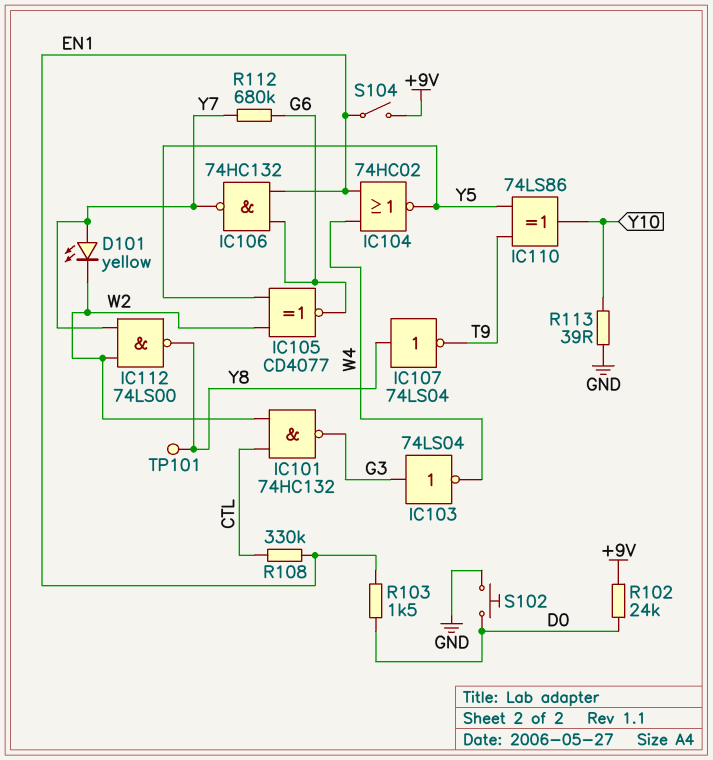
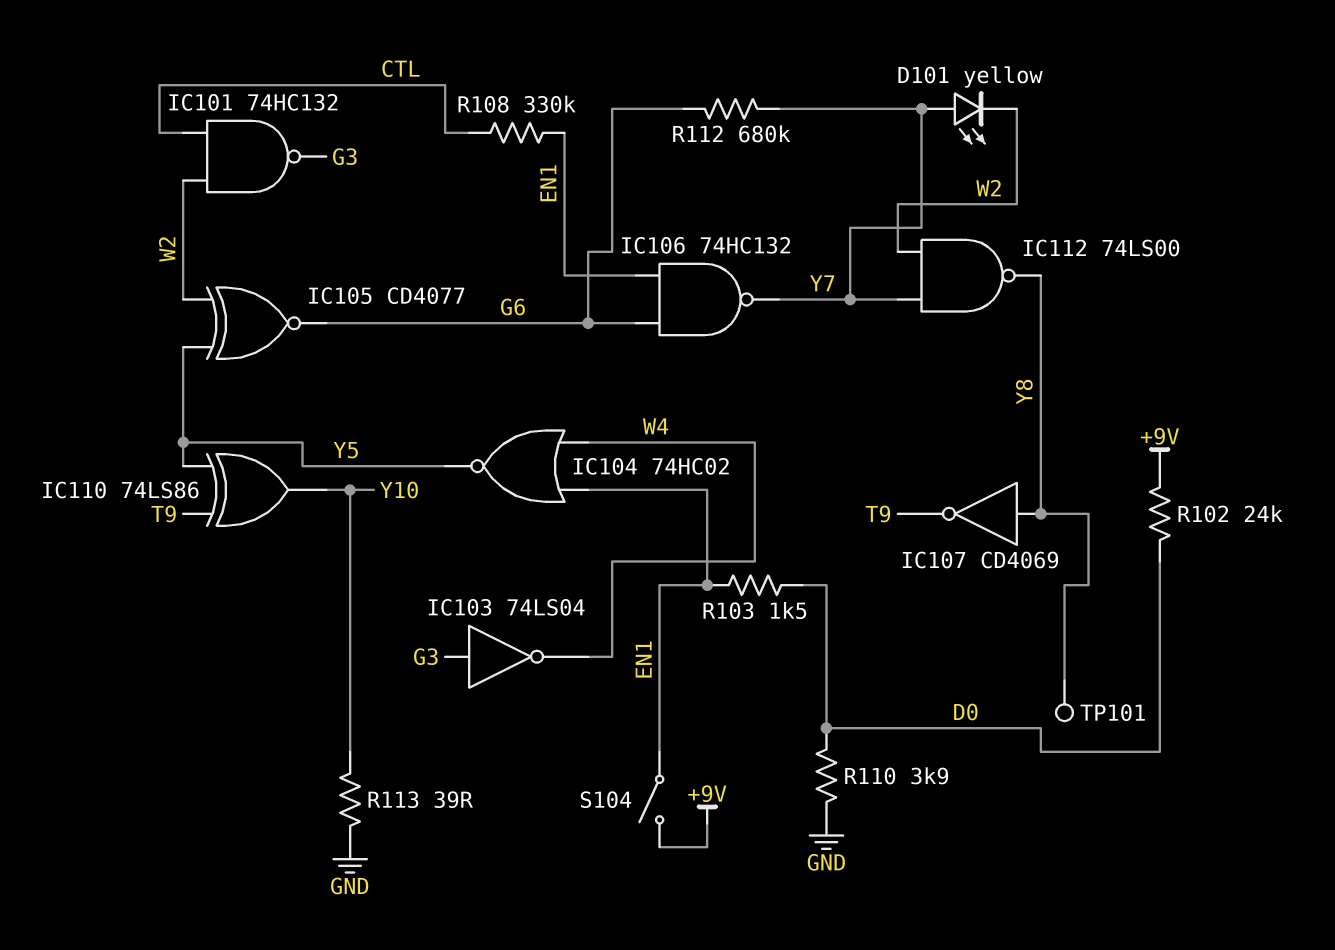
IC107: NOT 74LS04 (in Y8, out T9) -> NOT CD4069 (in Y8, out T9)
R110: none -> 3.9k (D0, GND)
S102: button (D0, GND) -> none

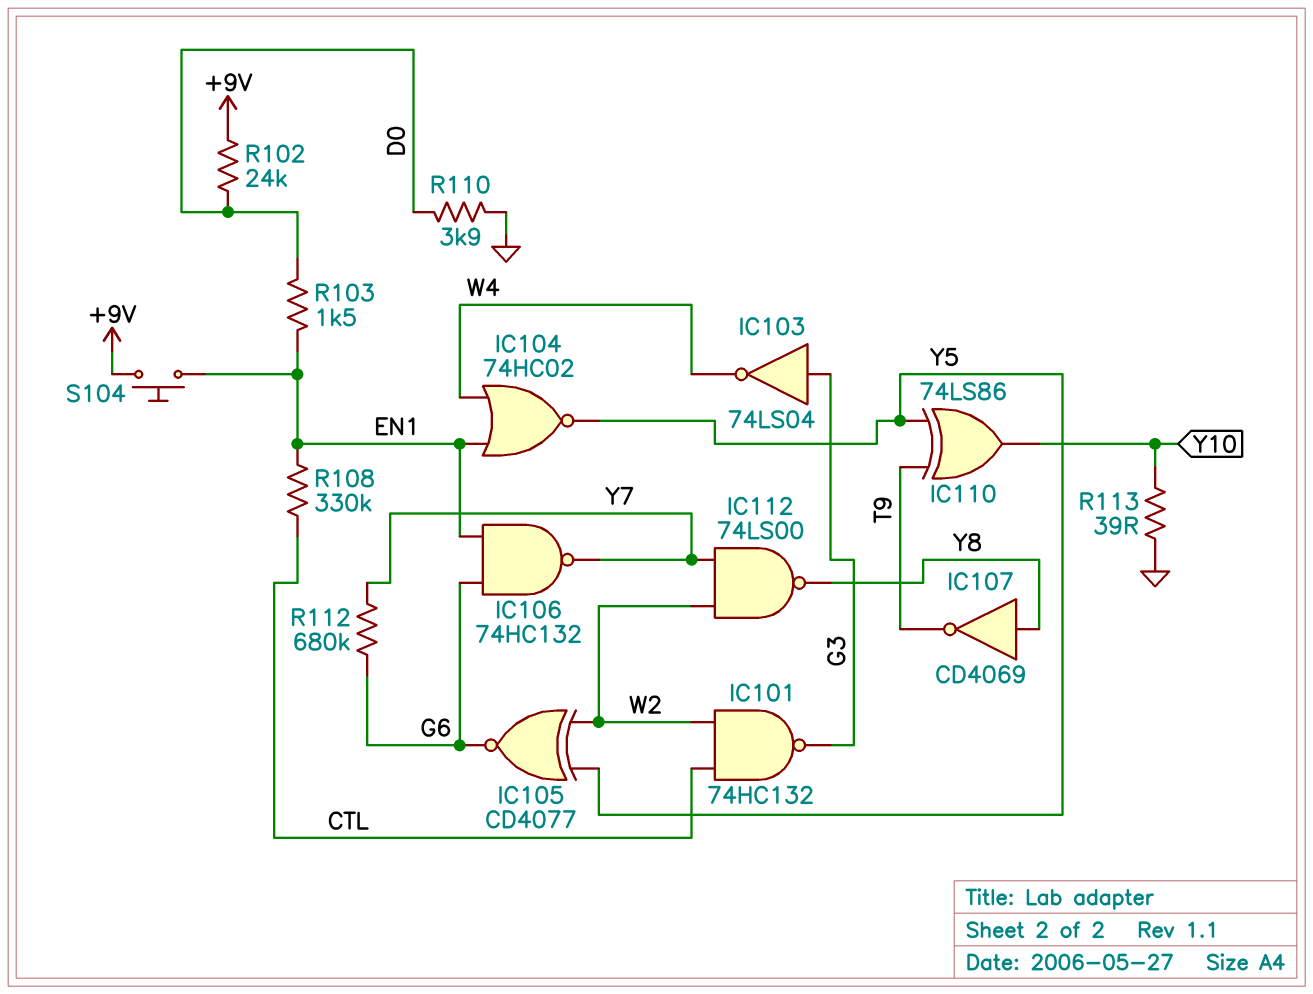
D101: LED yellow (A Y7, K W2) -> none
S104: switch (+9V, EN1) -> button (+9V, EN1)
TP101: test point (Y8) -> none

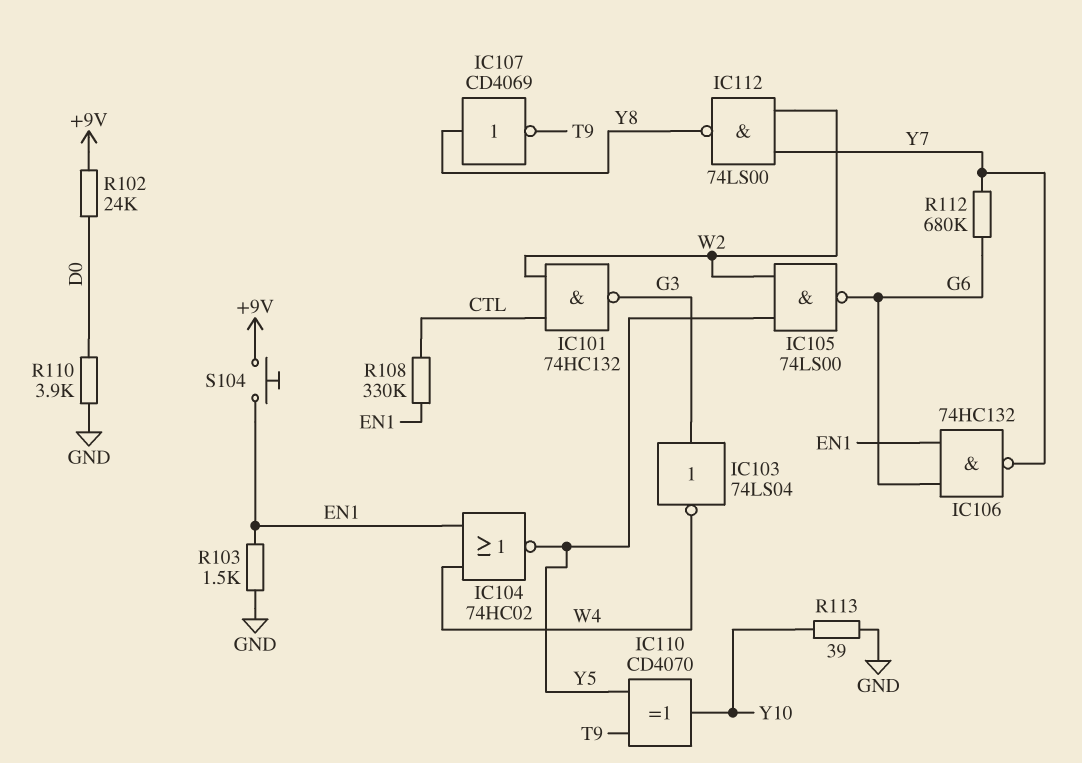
IC105: XNOR CD4077 (in W2, in Y5, out G6) -> NAND 74LS00 (in W2, in Y5, out G6)
IC110: XOR 74LS86 (in T9, in Y5, out Y10) -> XOR CD4070 (in T9, in Y5, out Y10)
R103: 1.5k (D0, EN1) -> 1.5k (EN1, GND)

